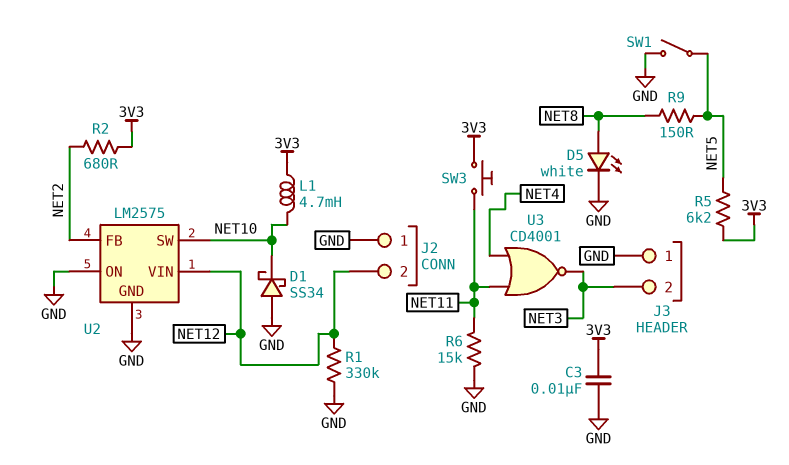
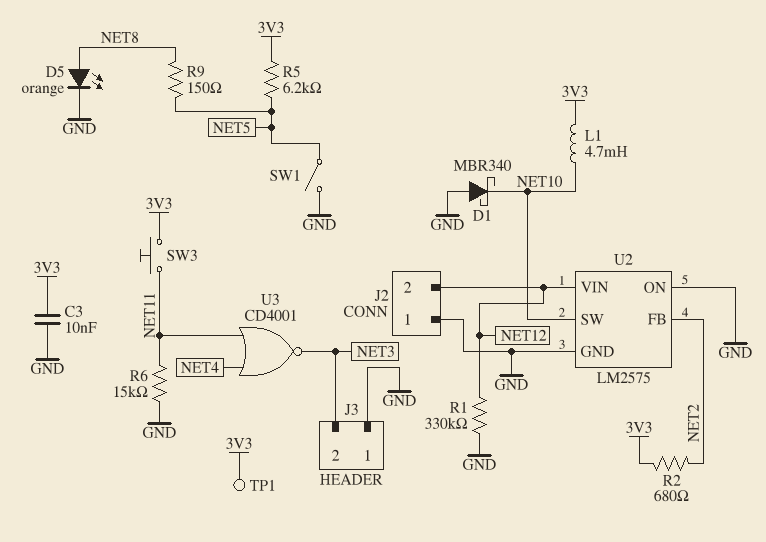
D1: schottky SS34 (A GND, K NET10) -> schottky MBR340 (A GND, K NET10)
D5: LED white (A NET8, K GND) -> LED orange (A NET8, K GND)
TP1: none -> test point (3V3)

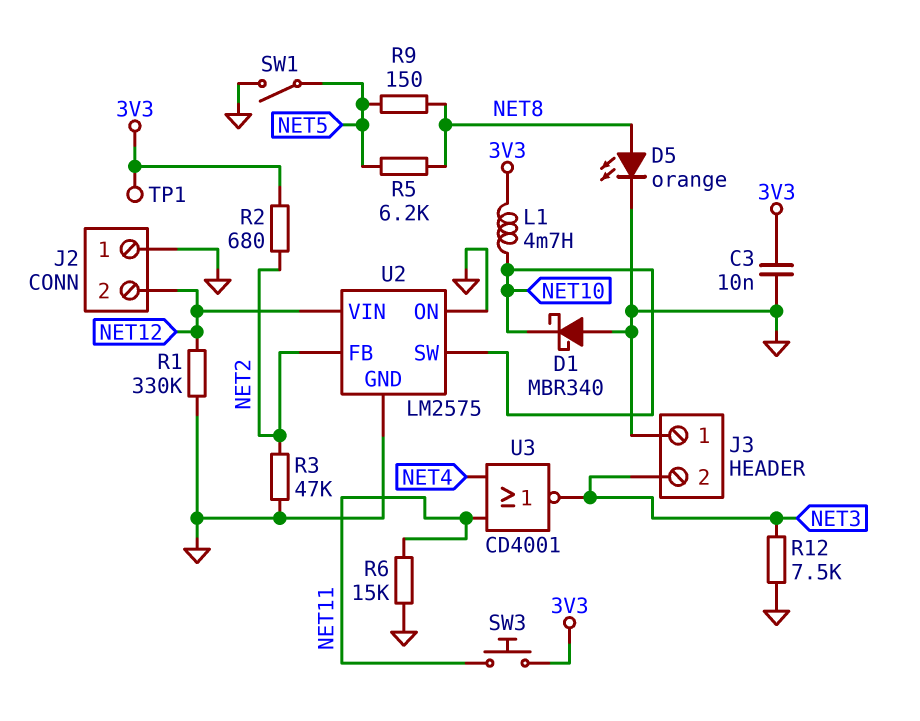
R3: none -> 47k (GND, NET2)
R5: 6.2k (3V3, NET5) -> 6.2k (NET5, NET8)
R12: none -> 7.5k (GND, NET3)

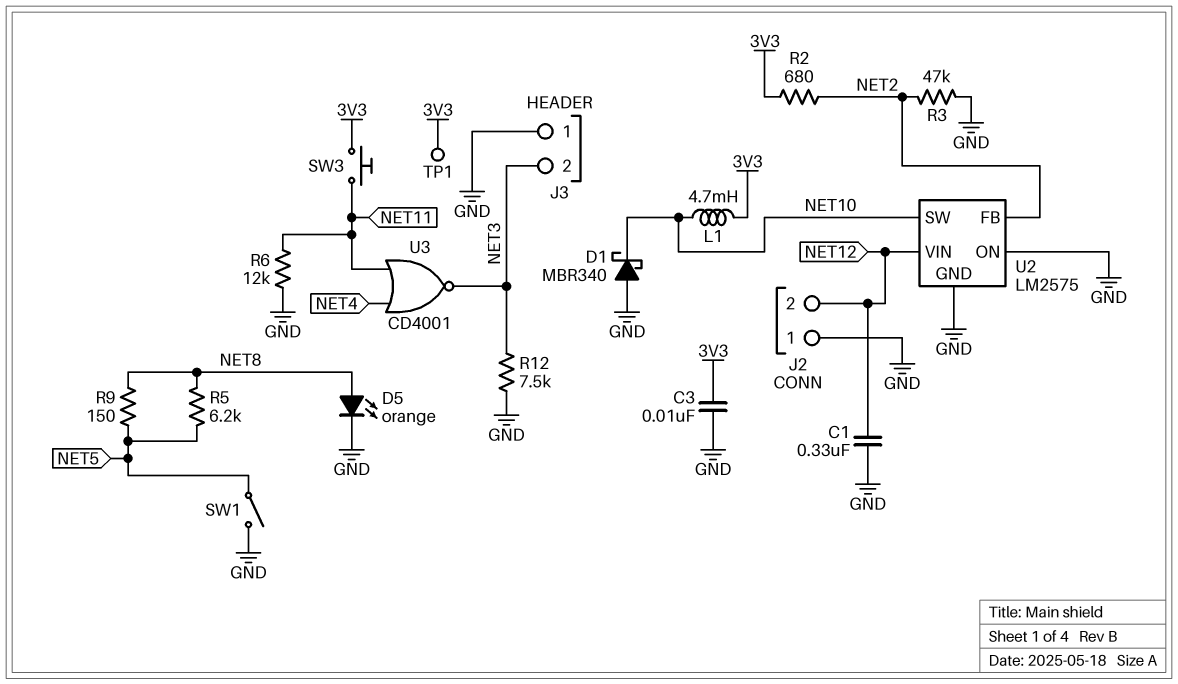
C1: none -> 330nF (GND, NET12)
R1: 330k (GND, NET12) -> none
R6: 15k (GND, NET11) -> 12k (GND, NET11)

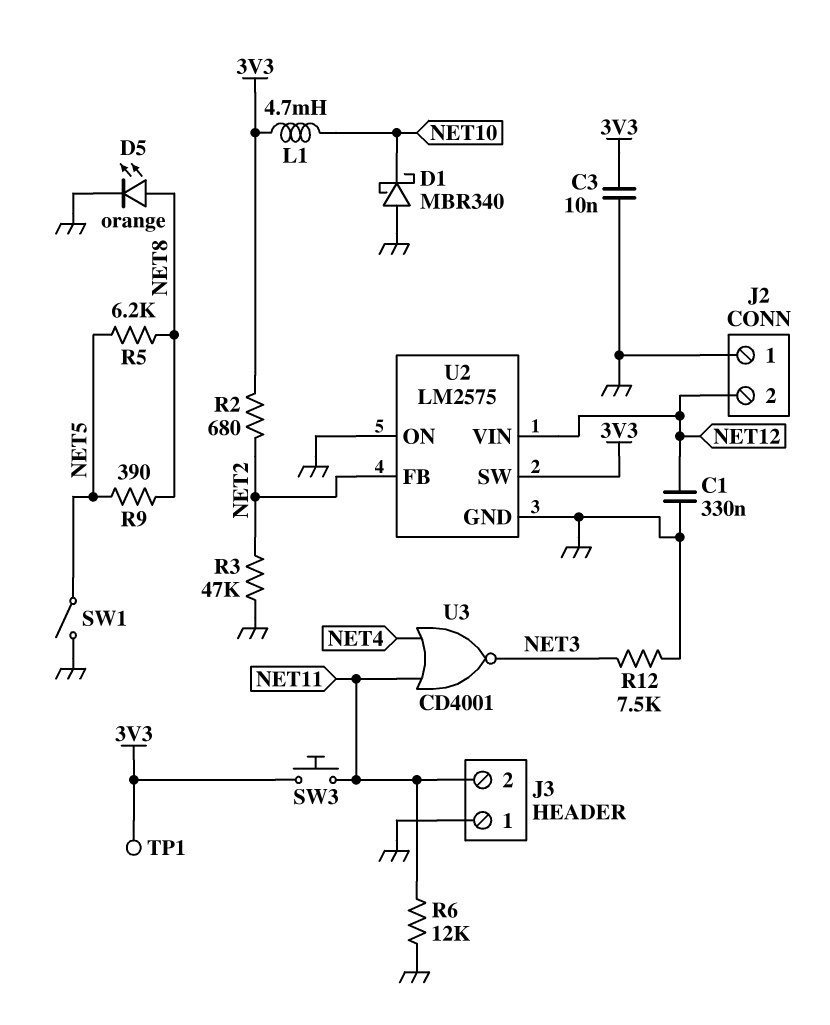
J3 pin 2: NET3 -> NET11
R9: 150 (NET5, NET8) -> 390 (NET5, NET8)
U2 pin SW: NET10 -> 3V3

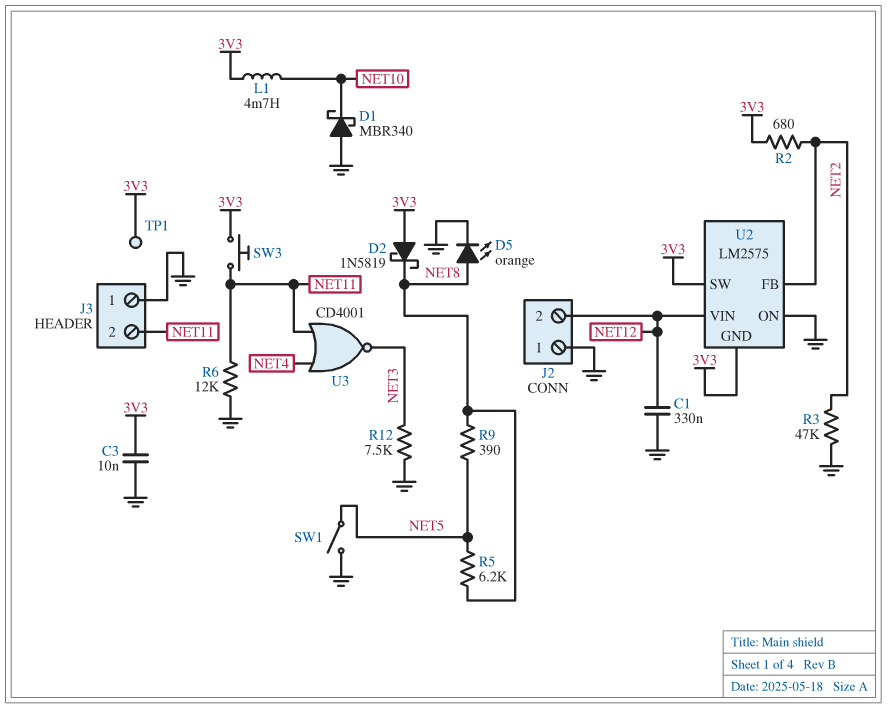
D2: none -> schottky 1N5819 (A 3V3, K NET8)
U2 pin GND: GND -> 3V3

